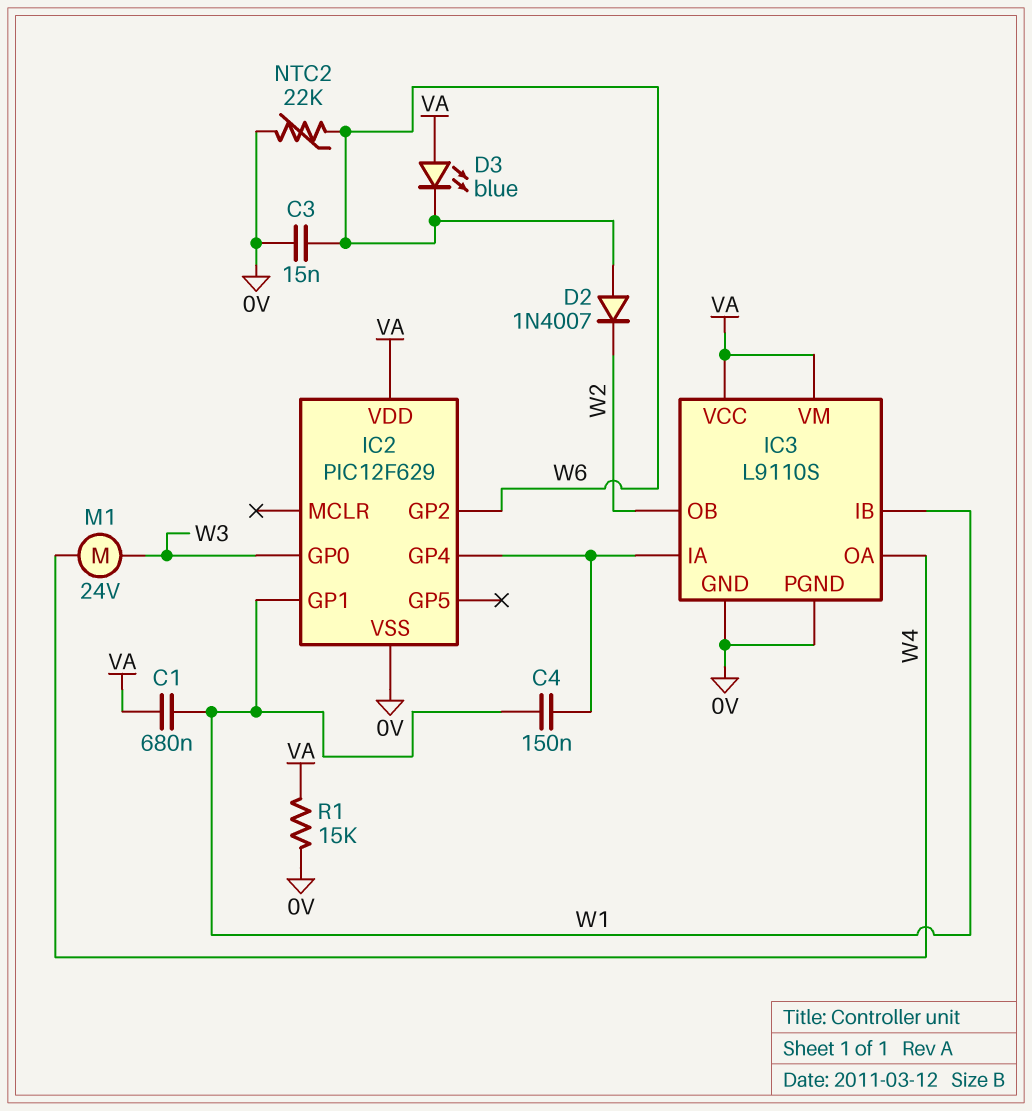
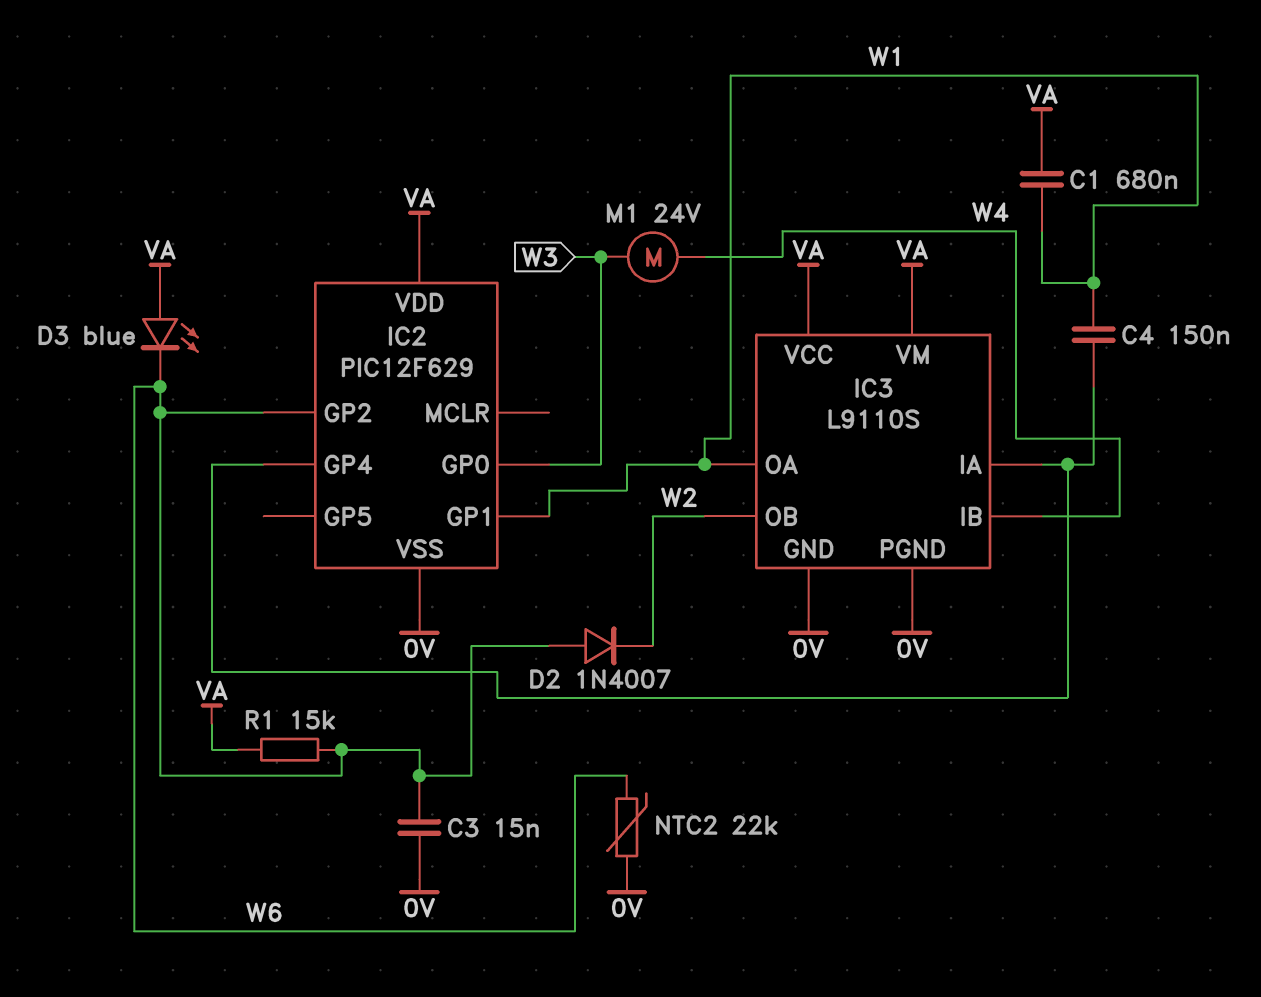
IC3 pin IB: W1 -> W4
IC3 pin OA: W4 -> W1
R1: 15k (0V, VA) -> 15k (VA, W6)

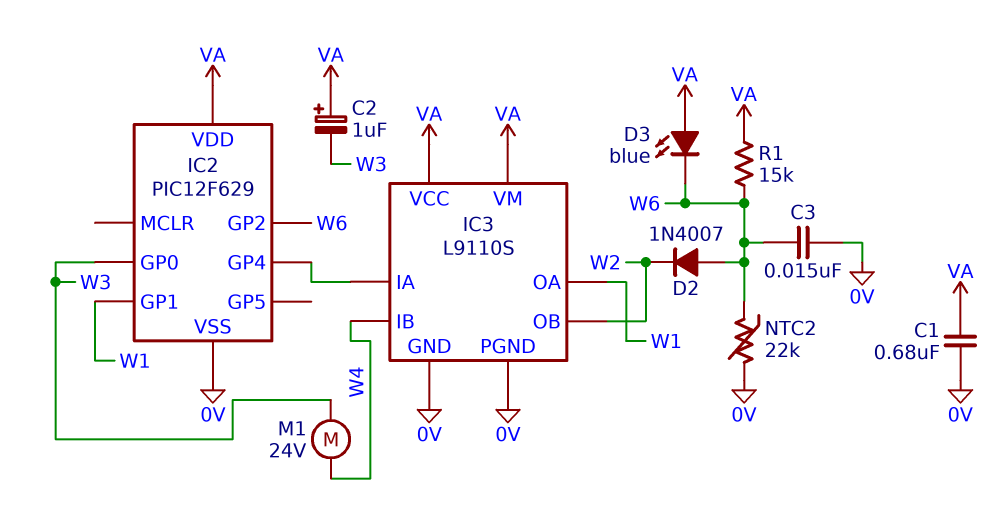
C1: 680nF (VA, W1) -> 680nF (0V, VA)
C2: none -> 1uF (plus VA, minus W3)
C4: 150nF (IC2/GP4, W1) -> none

